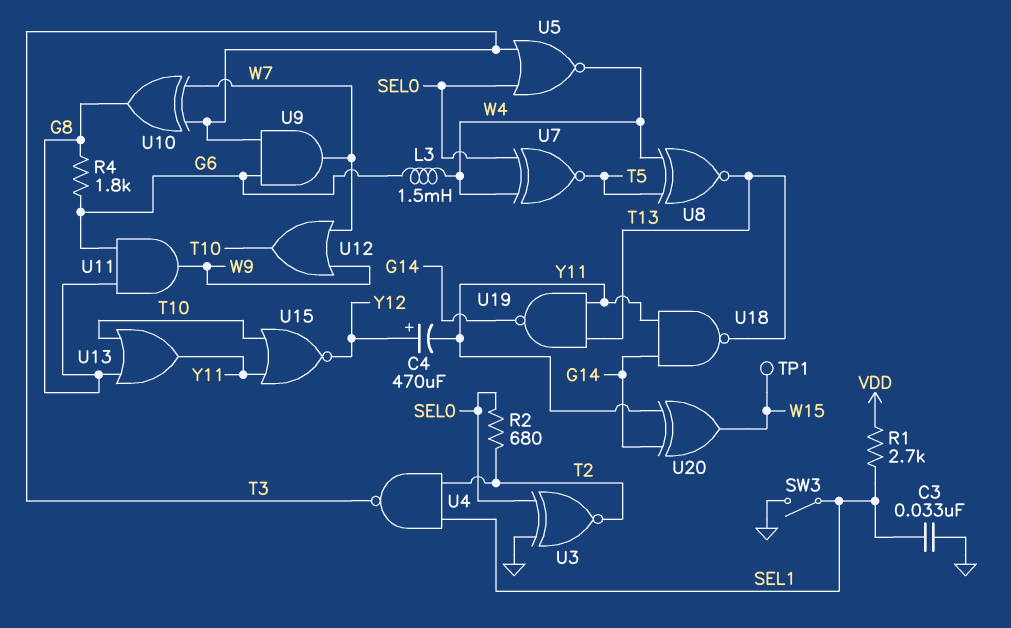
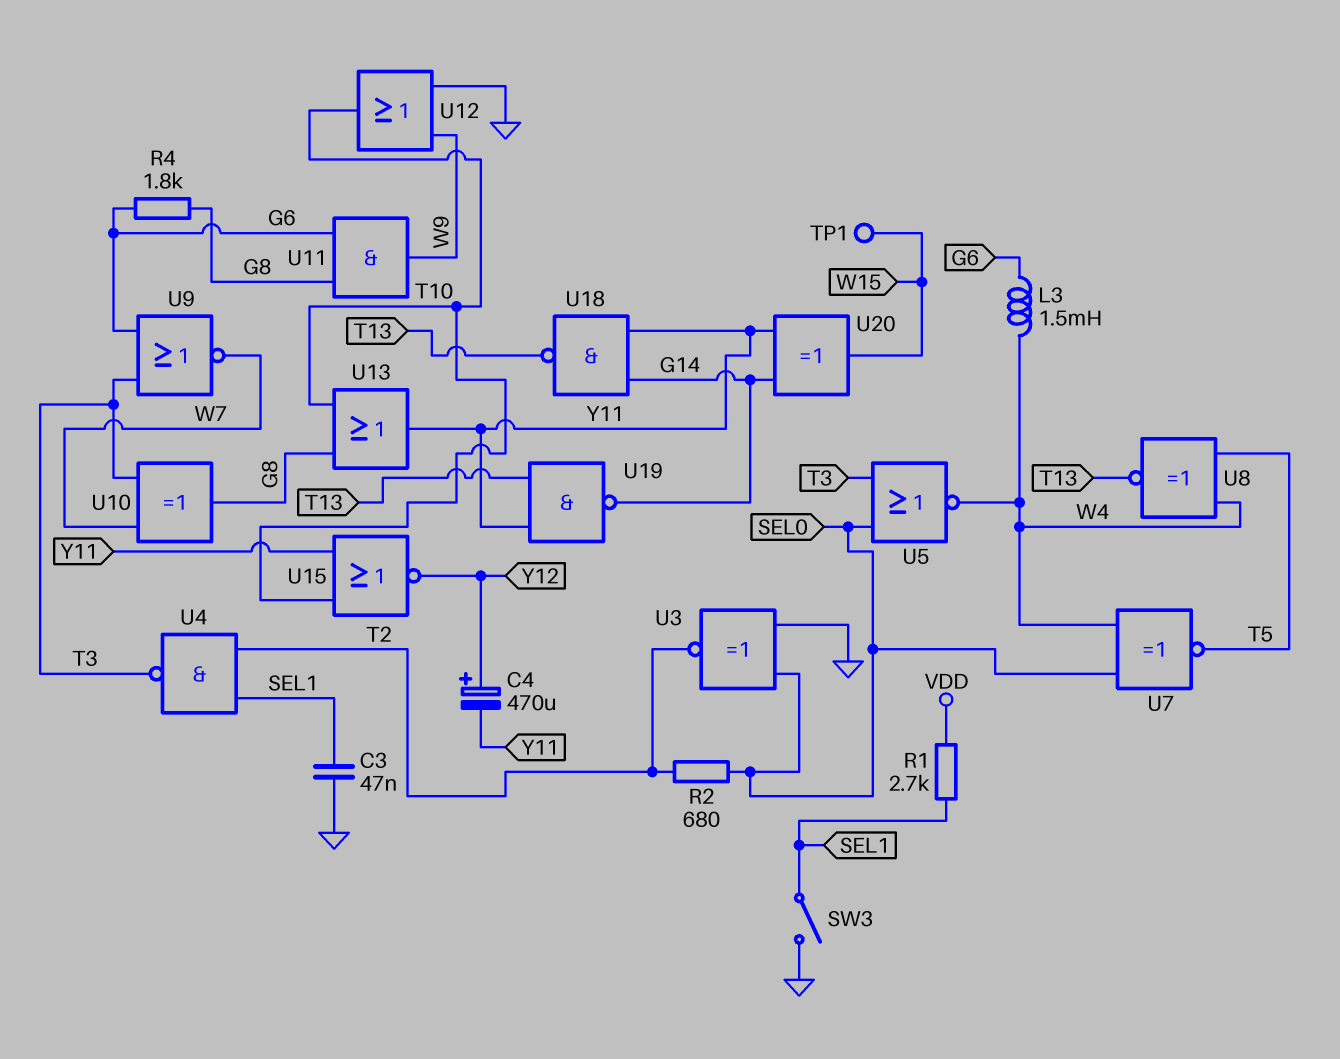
C3: 33nF (GND, SEL1) -> 47nF (GND, SEL1)
U9: AND (in G6, in T3, out W7) -> NOR (in G6, in T3, out W7)
U12: OR (in W7, in W9, out T10) -> OR (in GND, in W9, out T10)

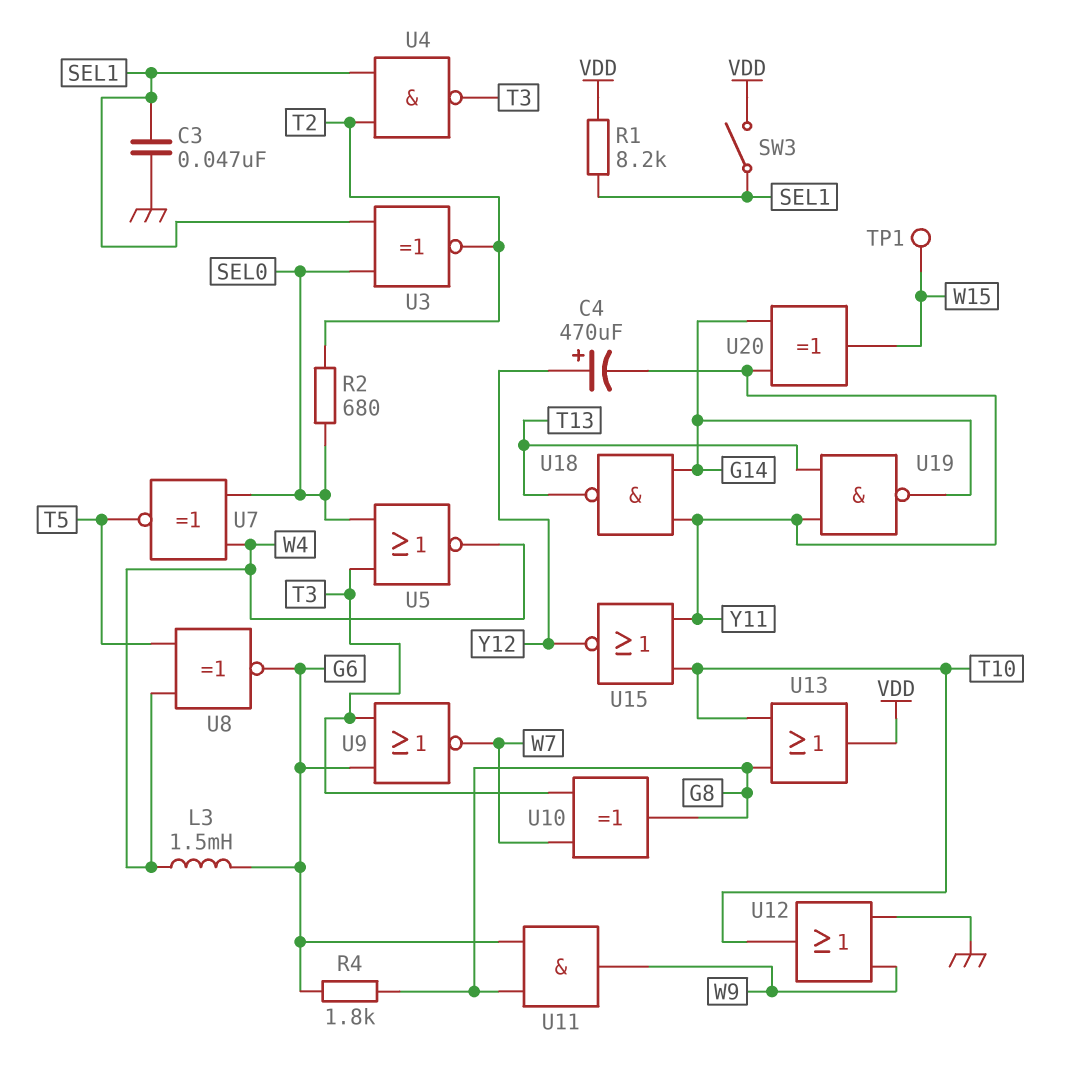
R1: 2.7k (SEL1, VDD) -> 8.2k (SEL1, VDD)
SW3: switch (GND, SEL1) -> switch (SEL1, VDD)
U3: XNOR (in GND, in SEL0, out T2) -> XNOR (in SEL0, in SEL1, out T2)
U8: XNOR (in T5, in W4, out T13) -> XNOR (in T5, in W4, out G6)
U13: OR (in G8, in T10, out Y11) -> OR (in G8, in T10, out VDD)

